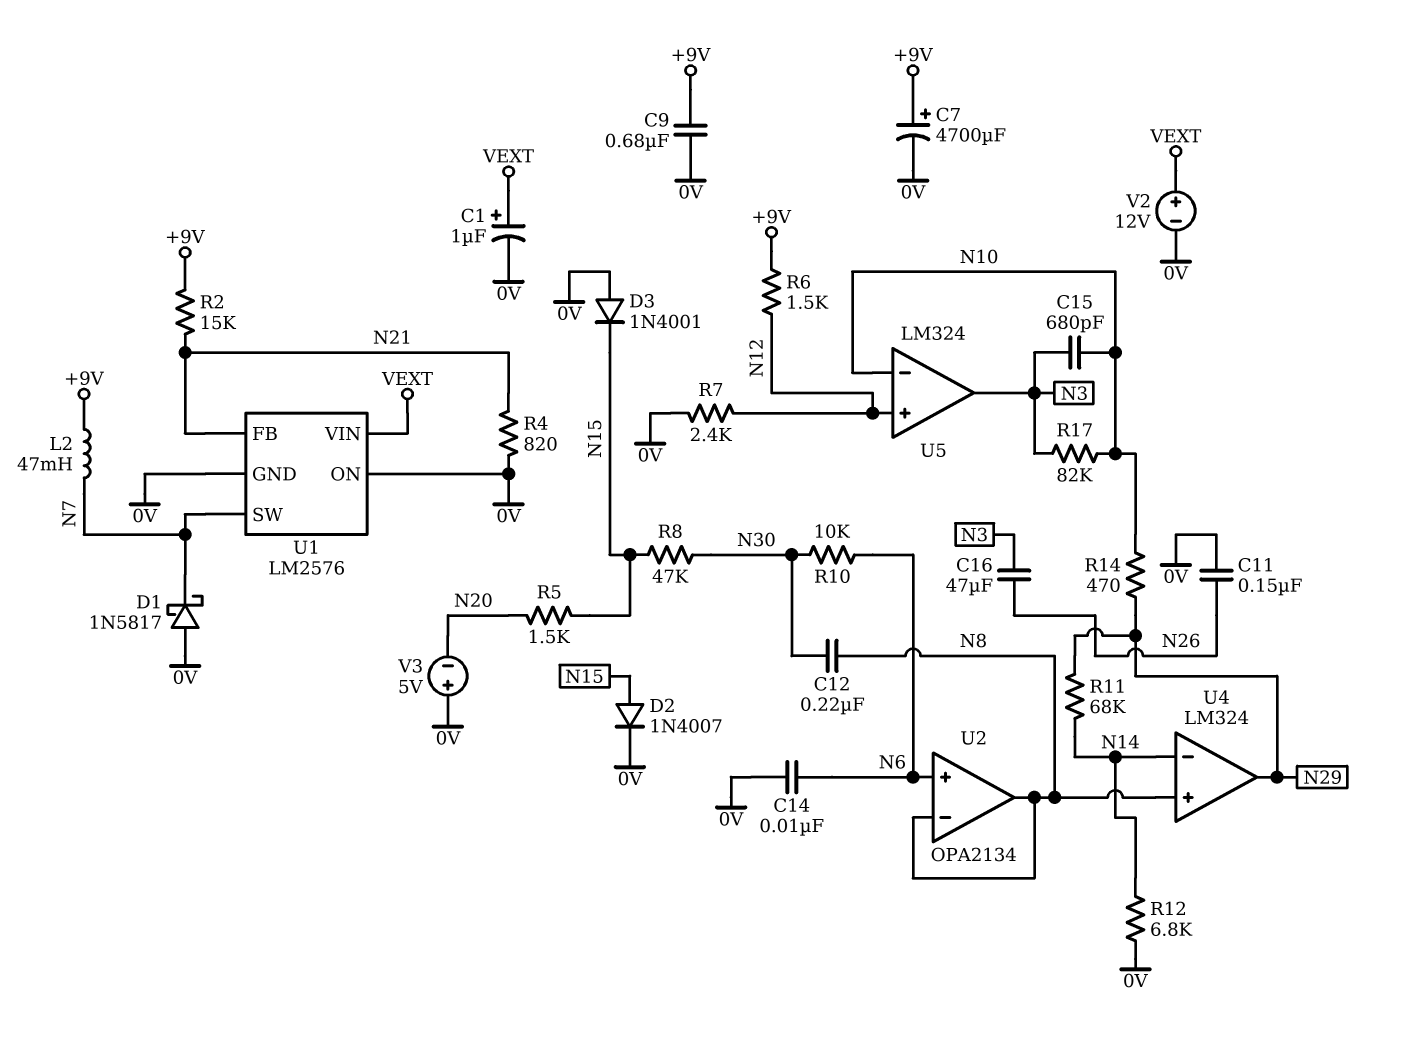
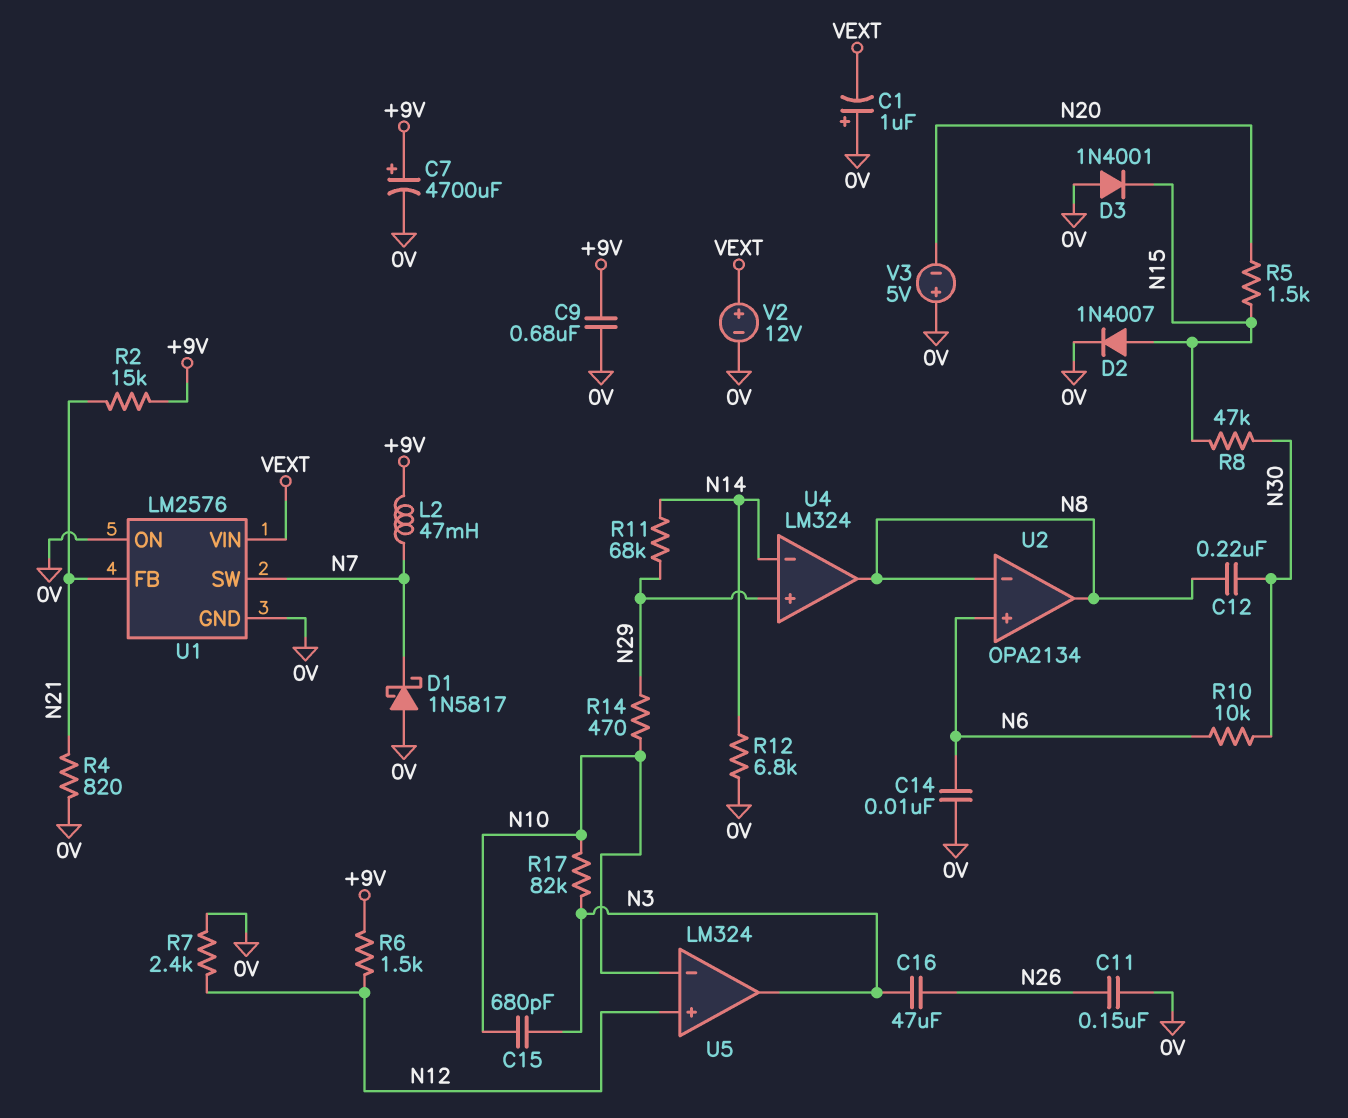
C1: 1uF (plus VEXT, minus 0V) -> 1uF (plus 0V, minus VEXT)
U4 pin in+: N8 -> N29
U4 pin out: N29 -> N8

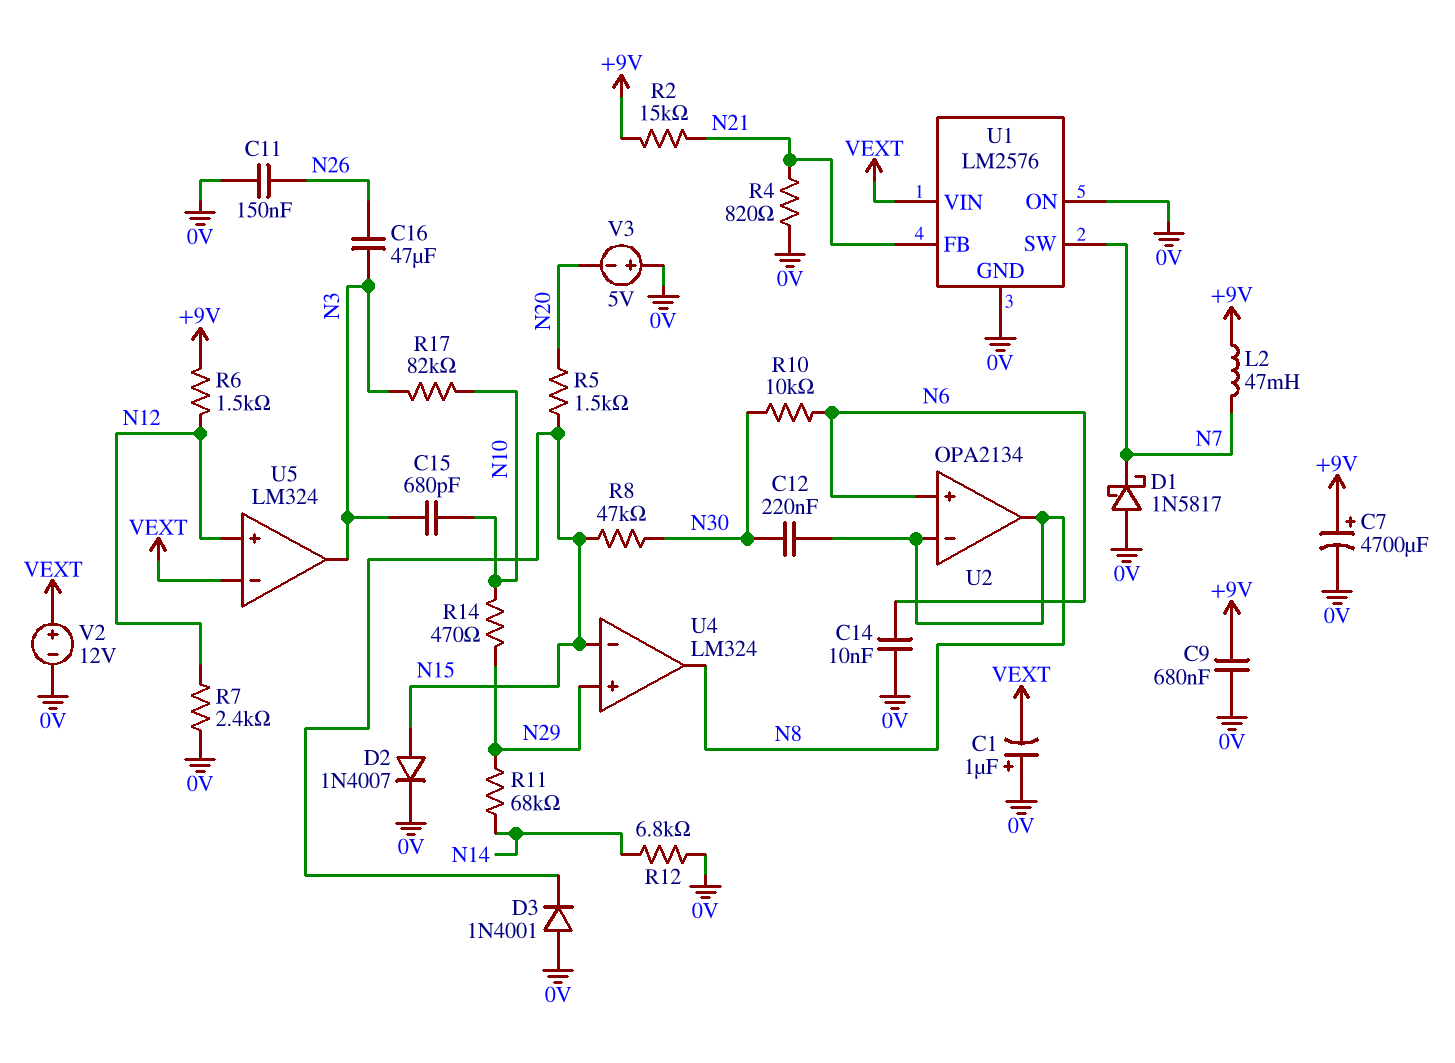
U4 pin in-: N14 -> N15
U5 pin in-: N10 -> VEXT

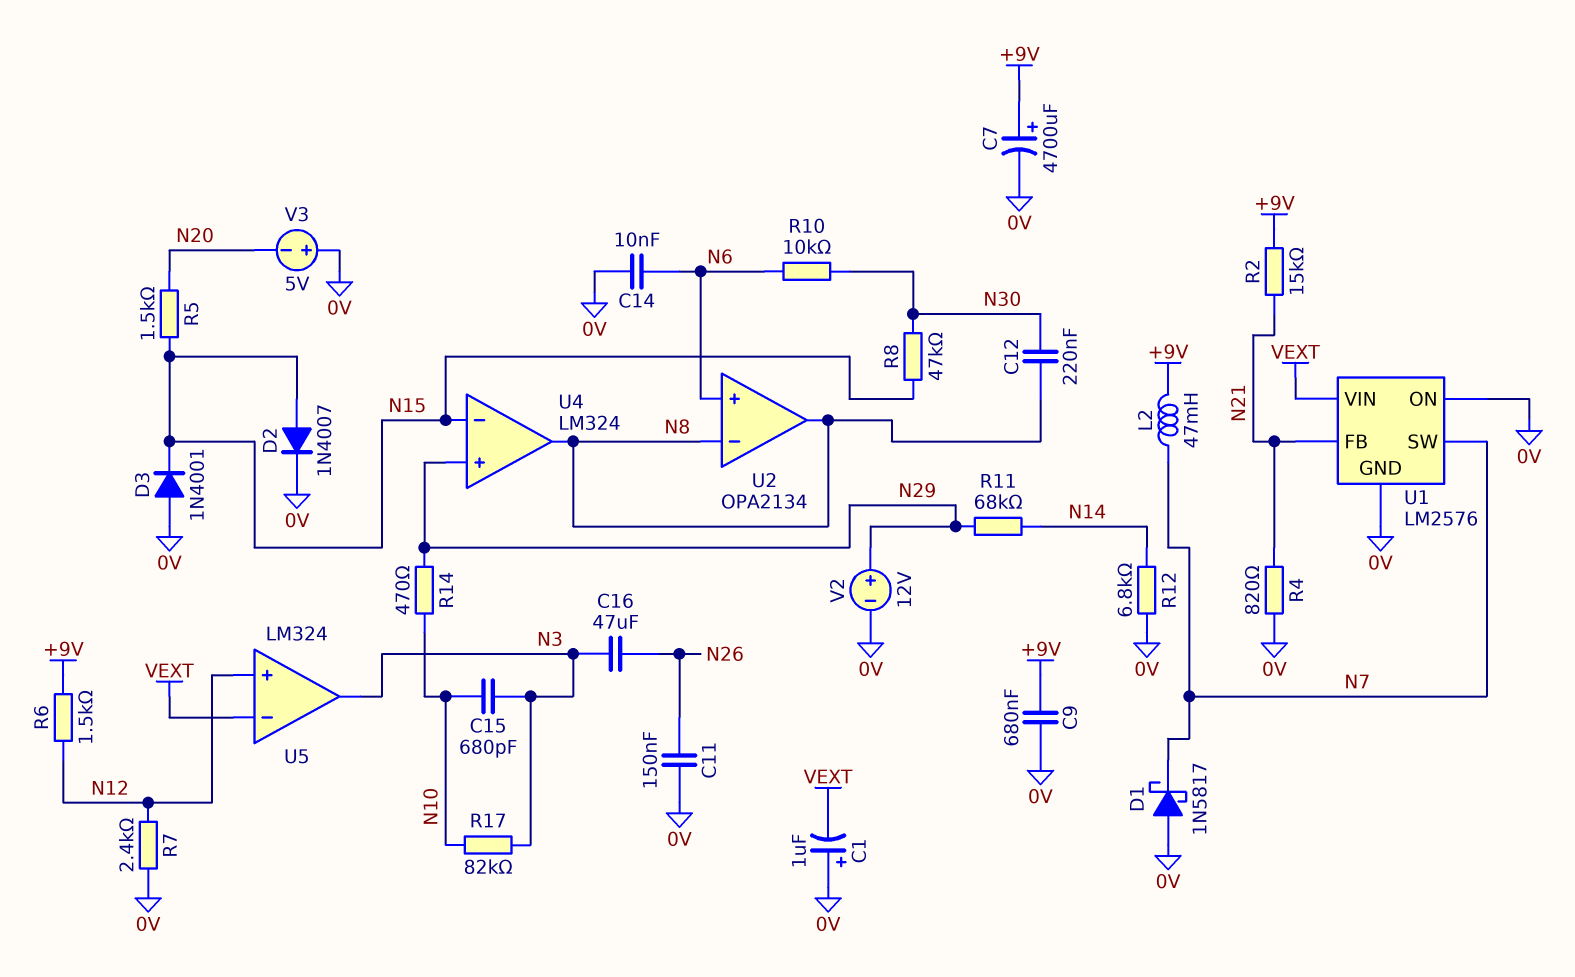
V2: 12V (plus VEXT, minus 0V) -> 12V (plus N29, minus 0V)

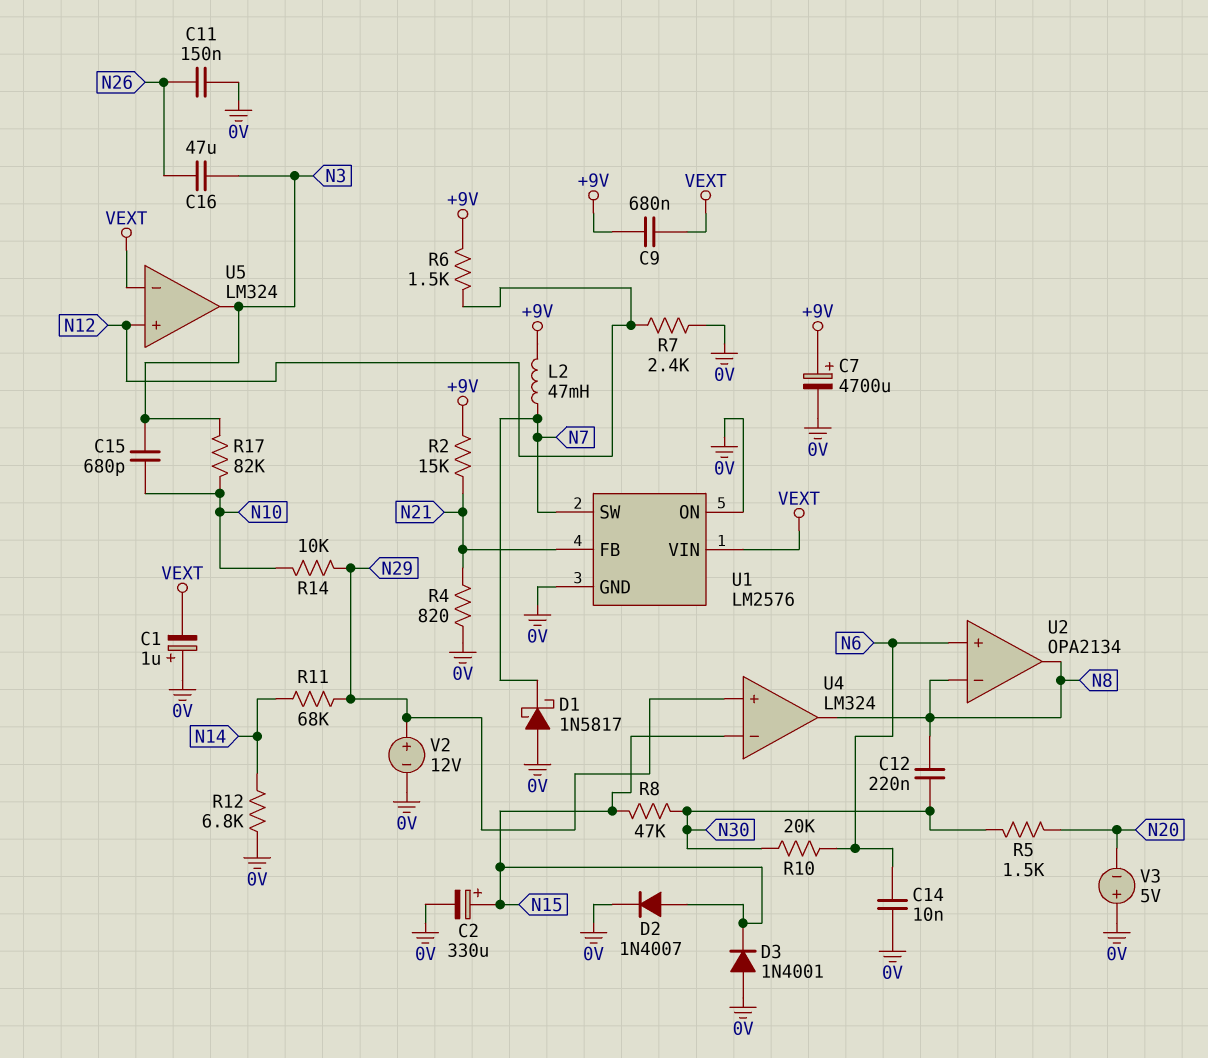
C2: none -> 330uF (plus N15, minus 0V)
C9: 680nF (+9V, 0V) -> 680nF (+9V, VEXT)
R5: 1.5k (N15, N20) -> 1.5k (N20, N30)
R10: 10k (N6, N30) -> 20k (N6, N30)
R14: 470 (N10, N29) -> 10k (N10, N29)

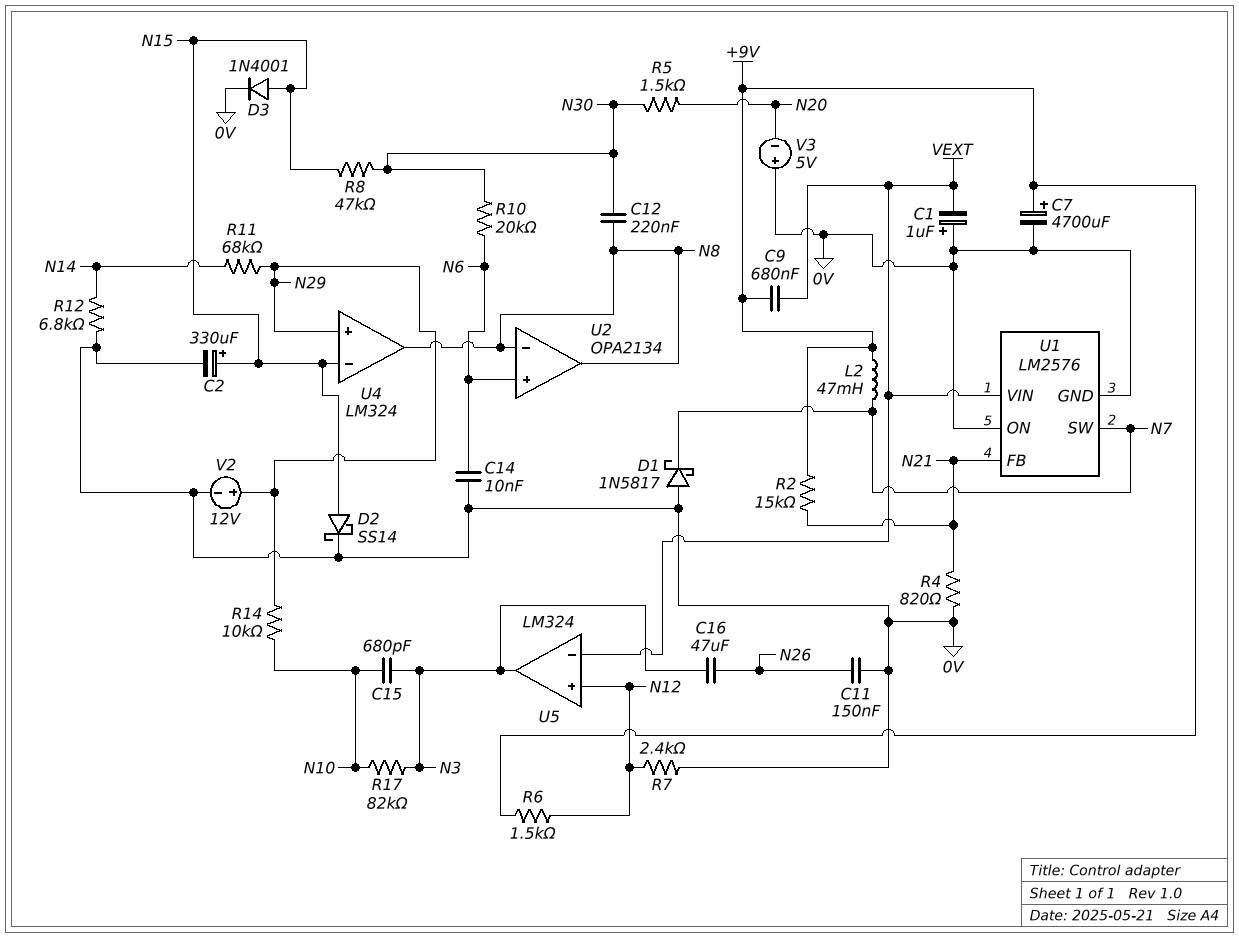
D2: diode 1N4007 (A N15, K 0V) -> schottky SS14 (A N15, K 0V)
D3: diode 1N4001 (A 0V, K N15) -> diode 1N4001 (A N15, K 0V)

